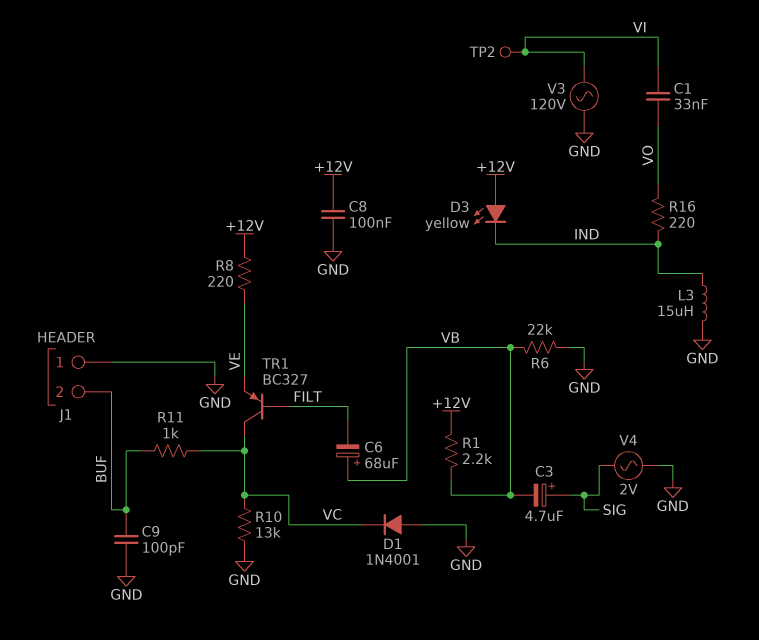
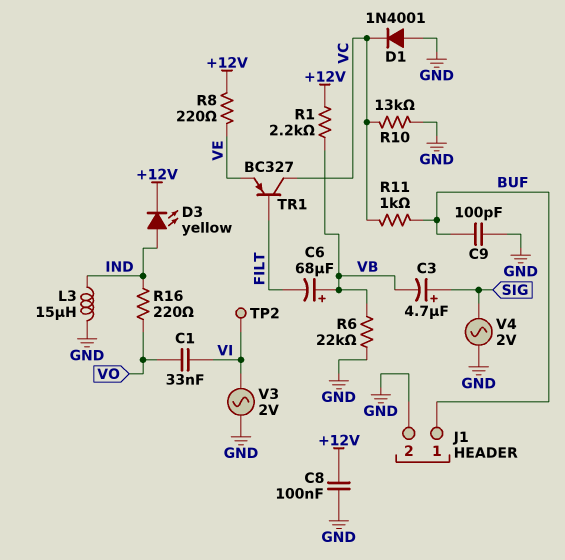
D3: LED yellow (A +12V, K IND) -> LED yellow (A IND, K +12V)
J1 pin 1: GND -> BUF
J1 pin 2: BUF -> GND
V3: AC 120V (GND, VI) -> AC 2V (GND, VI)

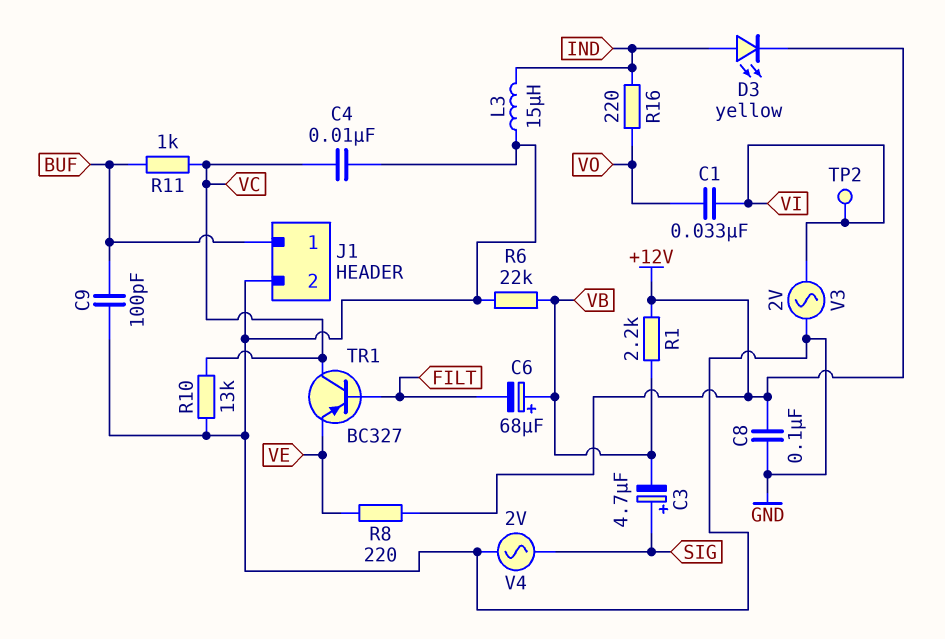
C4: none -> 10nF (GND, VC)
D1: diode 1N4001 (A GND, K VC) -> none

